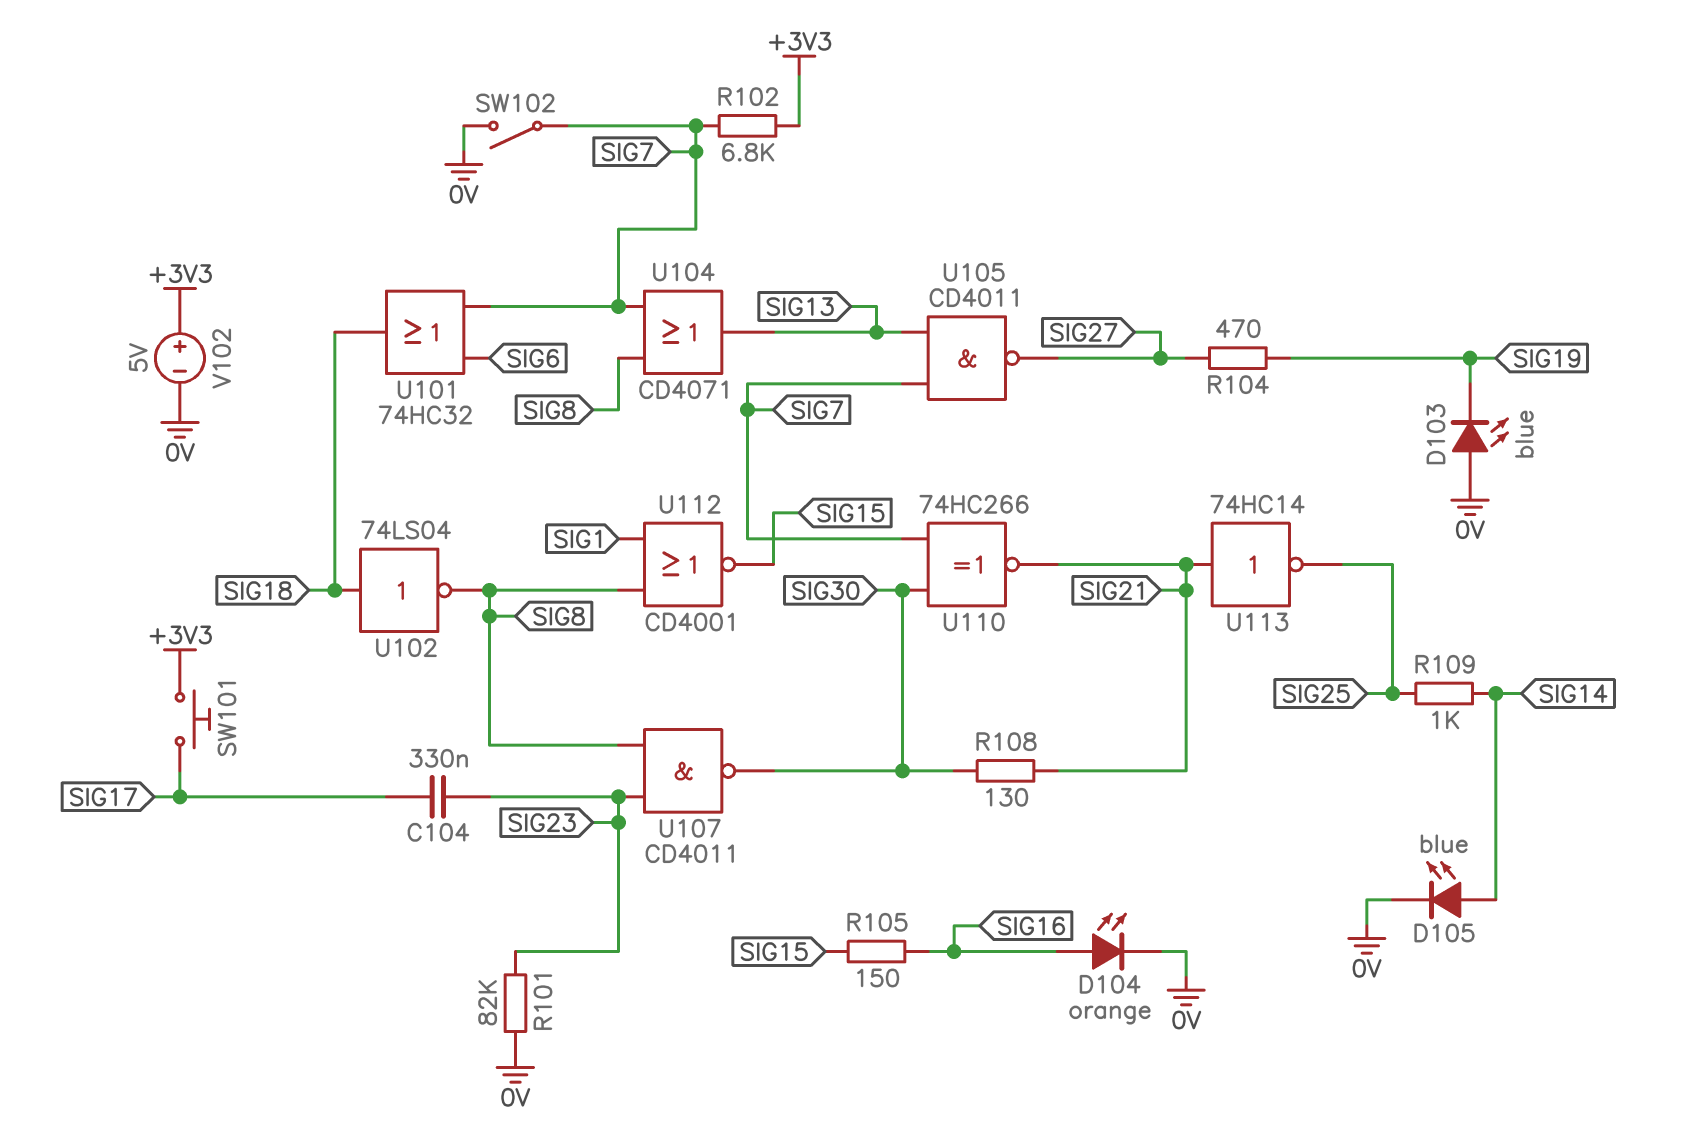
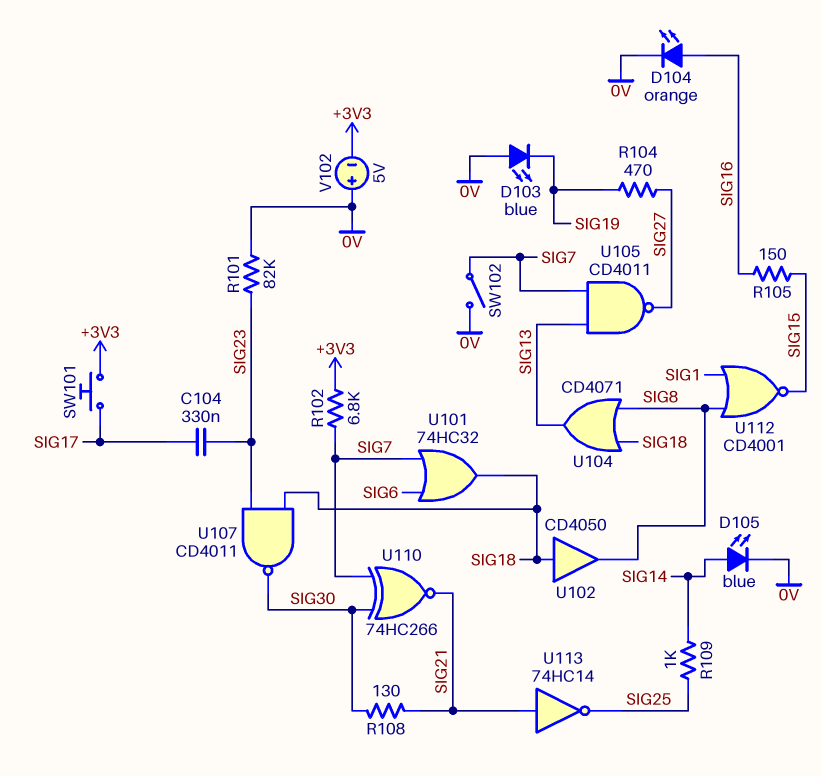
U102: NOT 74LS04 (in SIG18, out SIG8) -> buffer CD4050 (in SIG18, out SIG8)
U104: OR CD4071 (in SIG7, in SIG8, out SIG13) -> OR CD4071 (in SIG8, in SIG18, out SIG13)
U107: NAND CD4011 (in SIG8, in SIG23, out SIG30) -> NAND CD4011 (in SIG18, in SIG23, out SIG30)
V102: 5V (plus +3V3, minus 0V) -> 5V (plus 0V, minus +3V3)

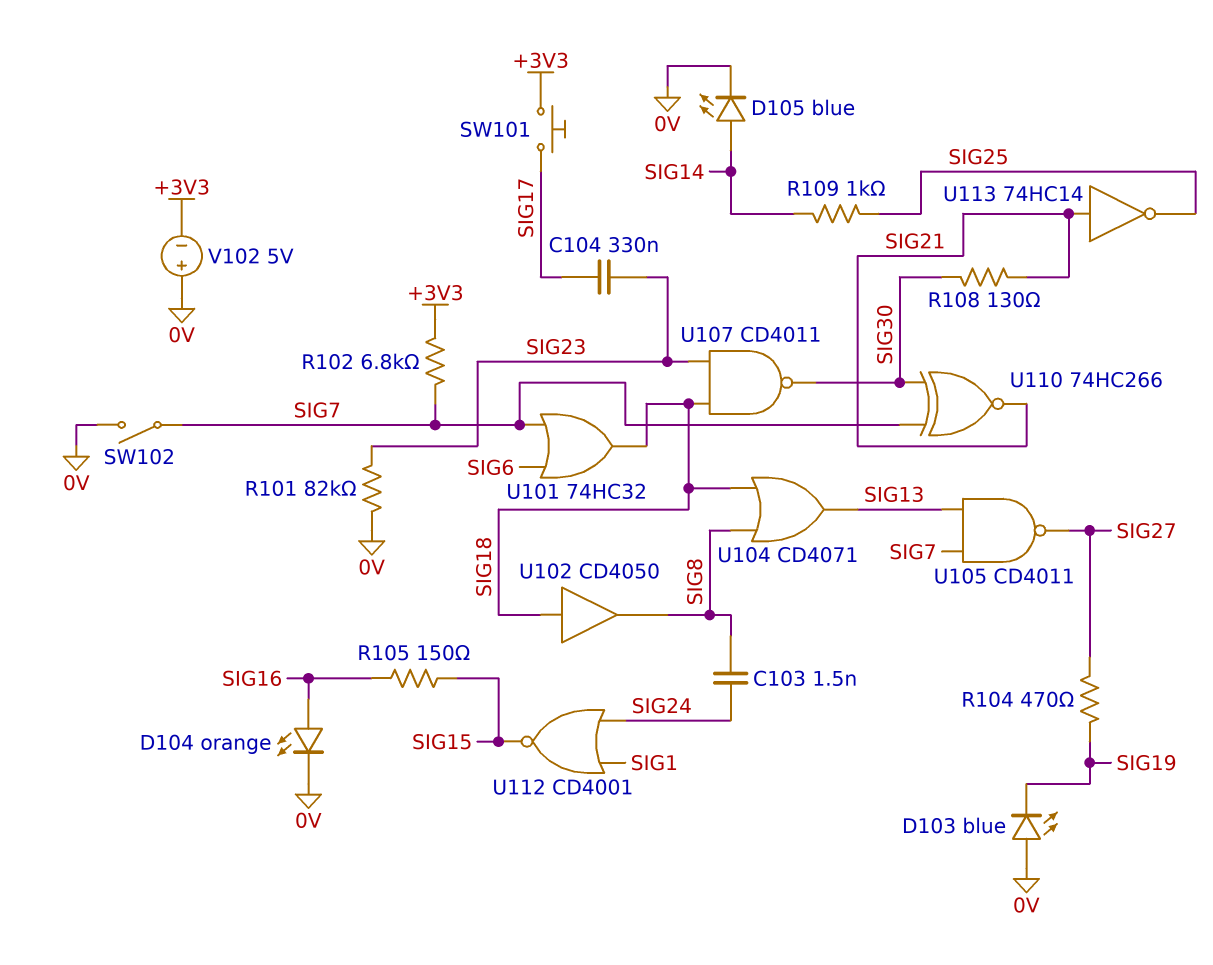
C103: none -> 1.5nF (SIG8, SIG24)
U112: NOR CD4001 (in SIG1, in SIG8, out SIG15) -> NOR CD4001 (in SIG1, in SIG24, out SIG15)

